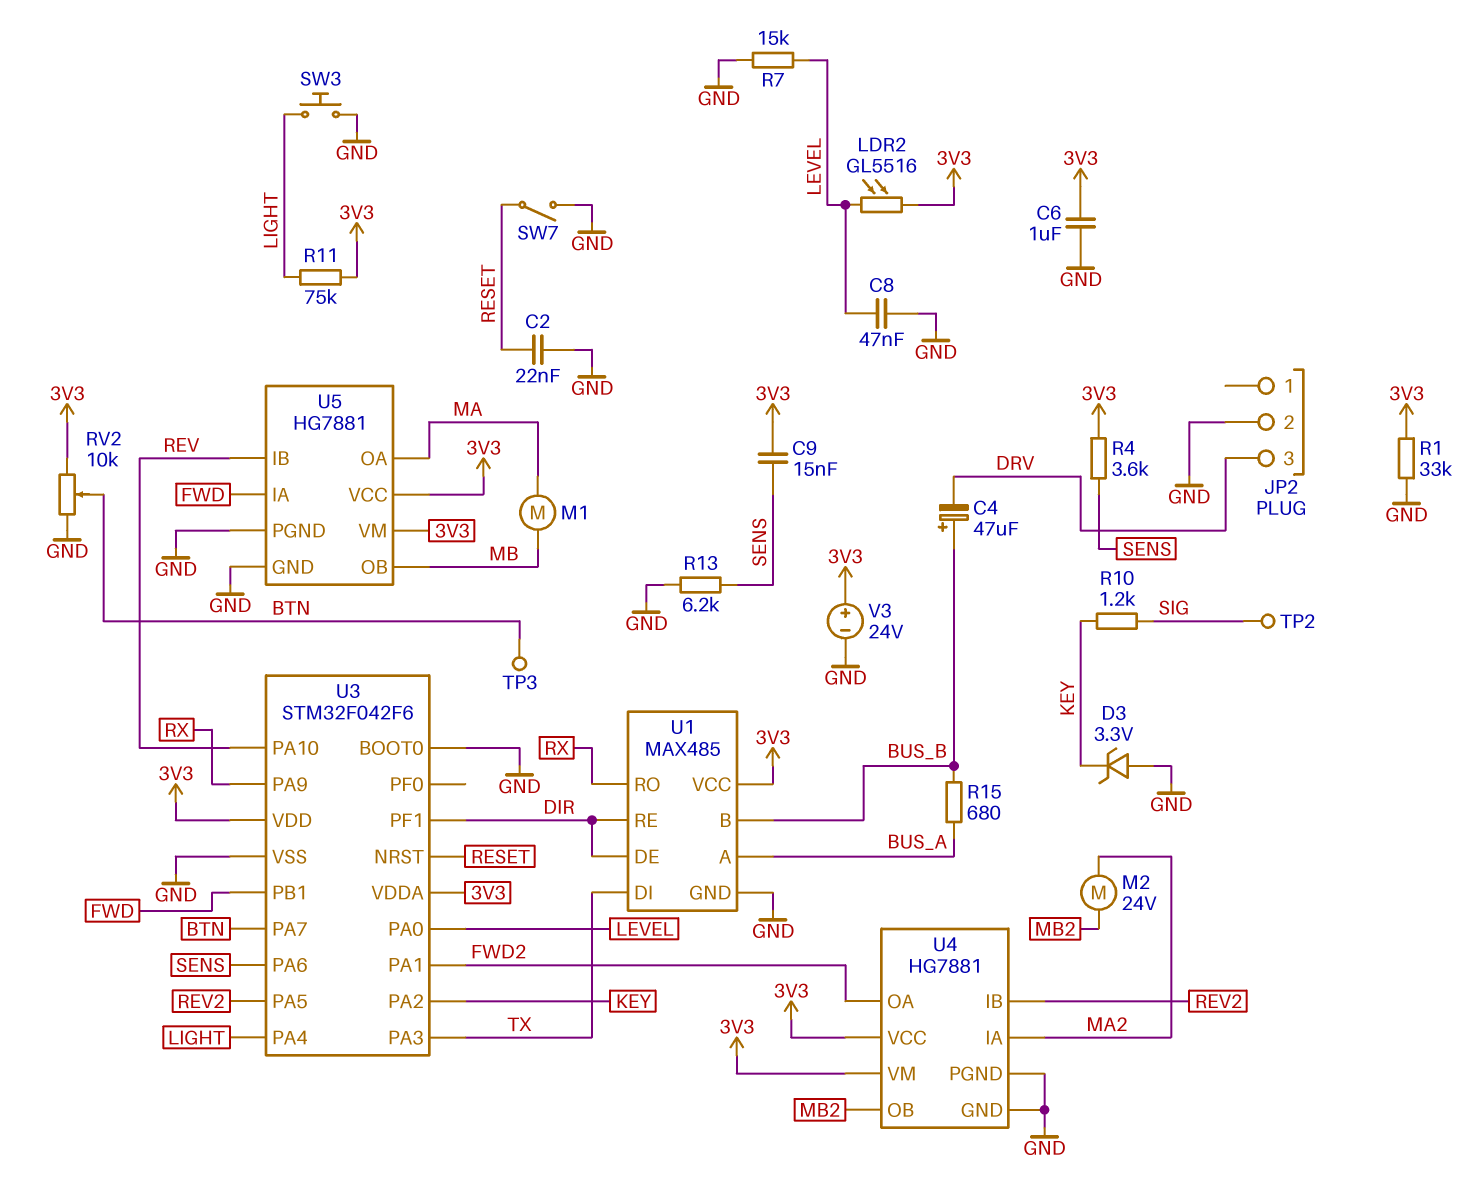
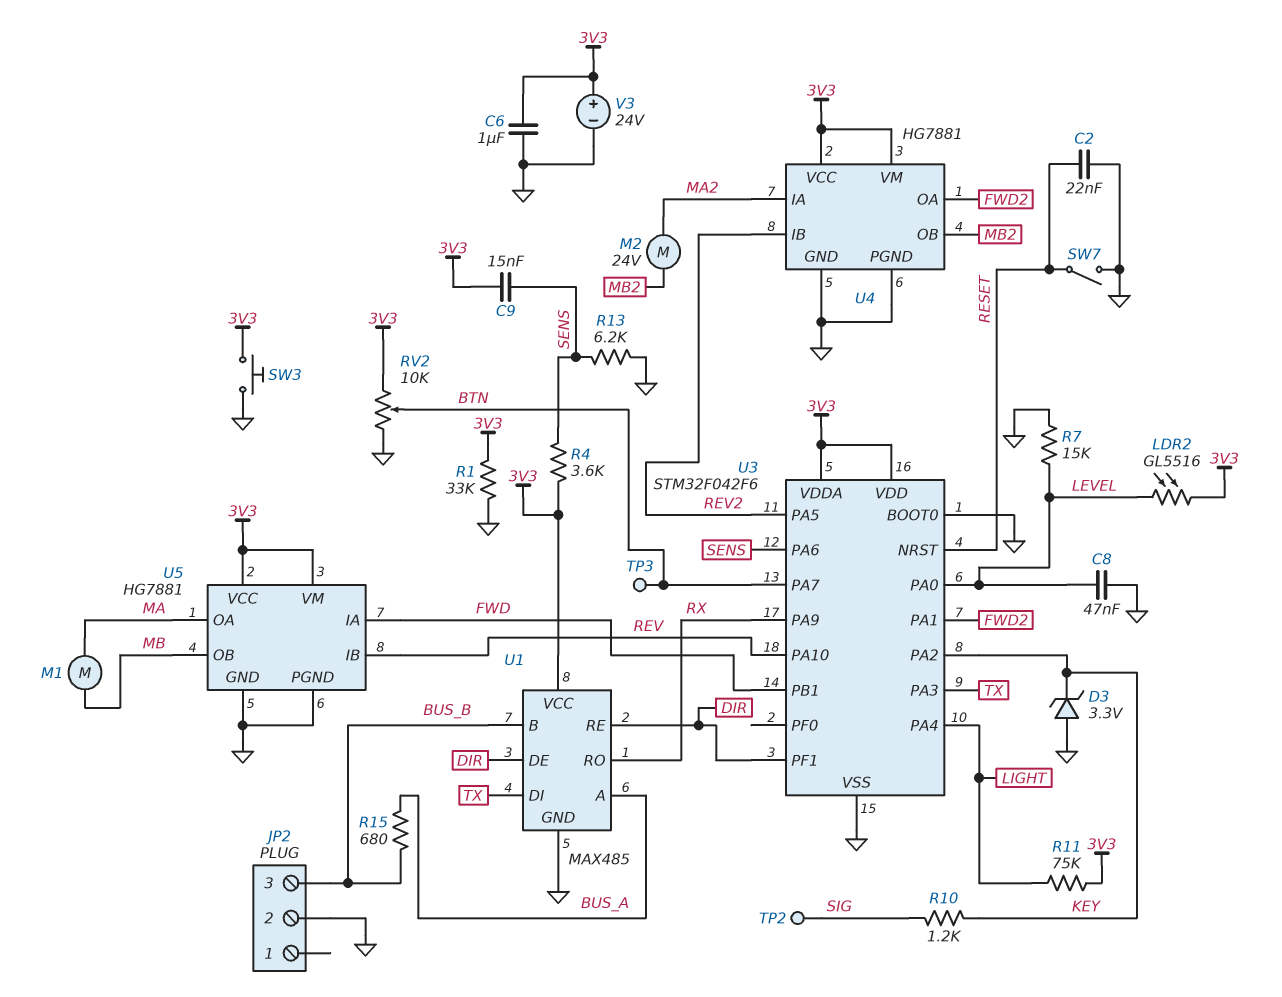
C4: 47uF (plus BUS_B, minus DRV) -> none
JP2 pin 3: DRV -> BUS_B
SW3: button (GND, LIGHT) -> button (3V3, GND)

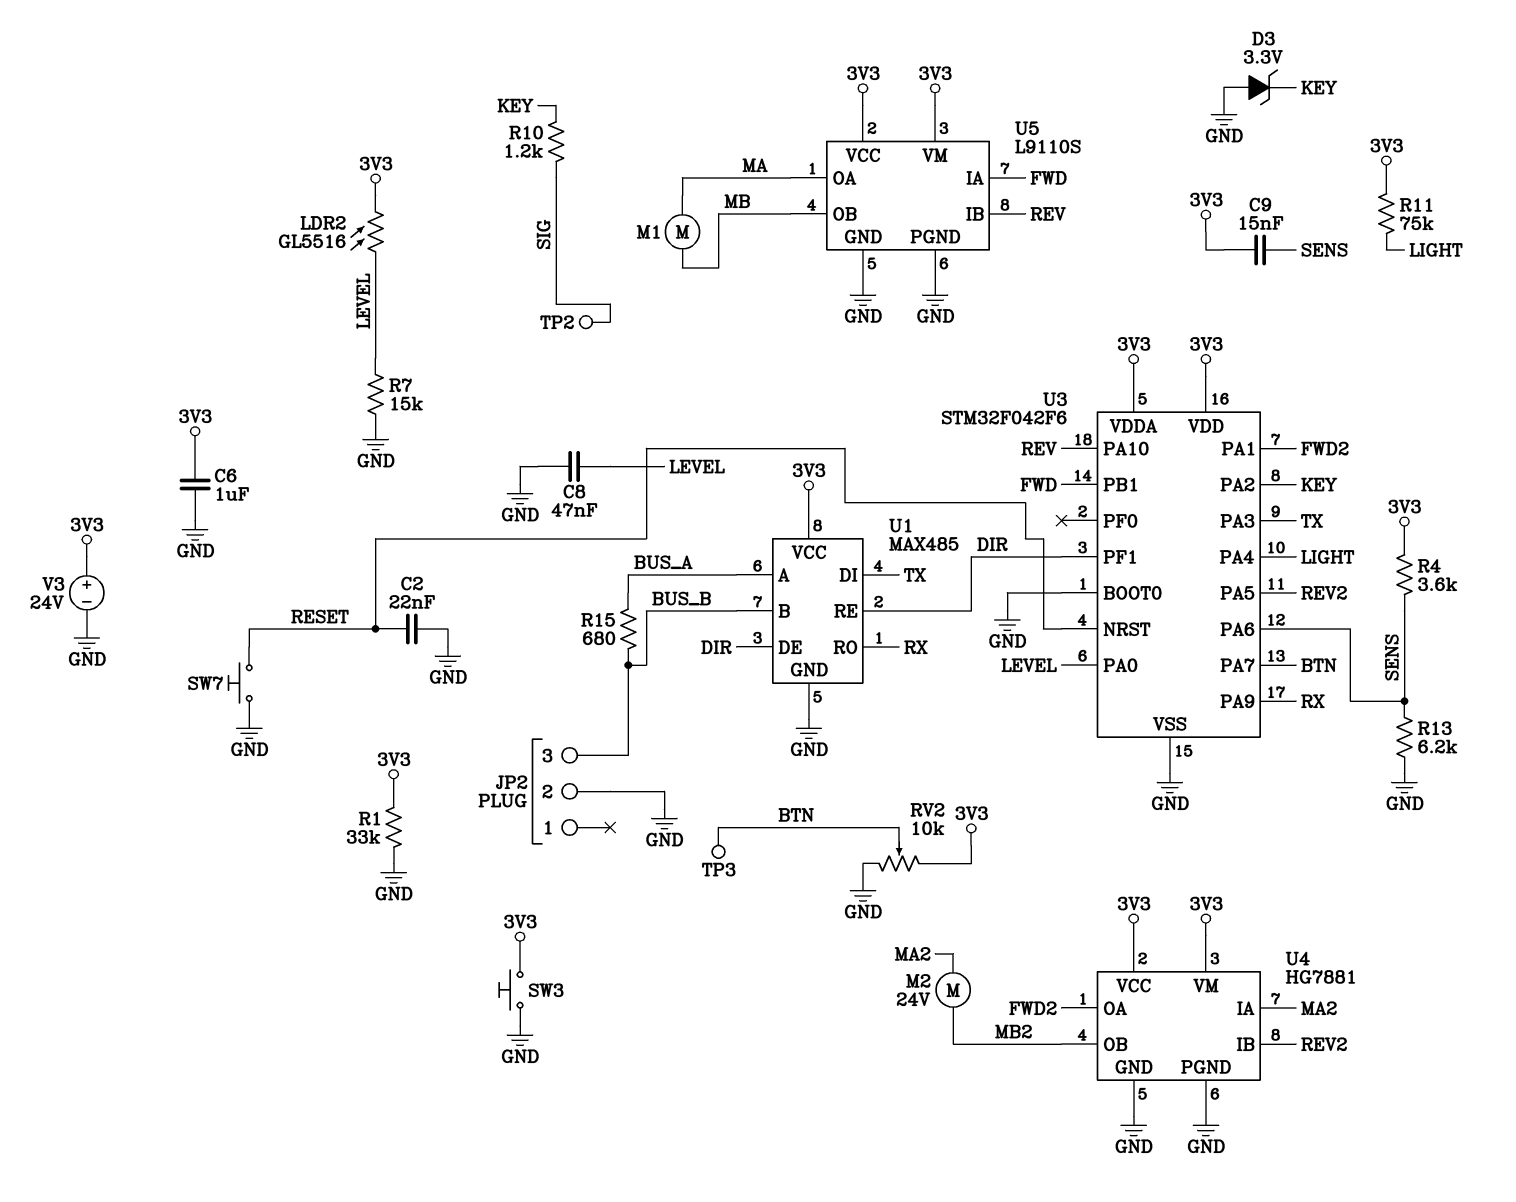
SW7: switch (GND, RESET) -> button (GND, RESET)
U5: HG7881 -> L9110S

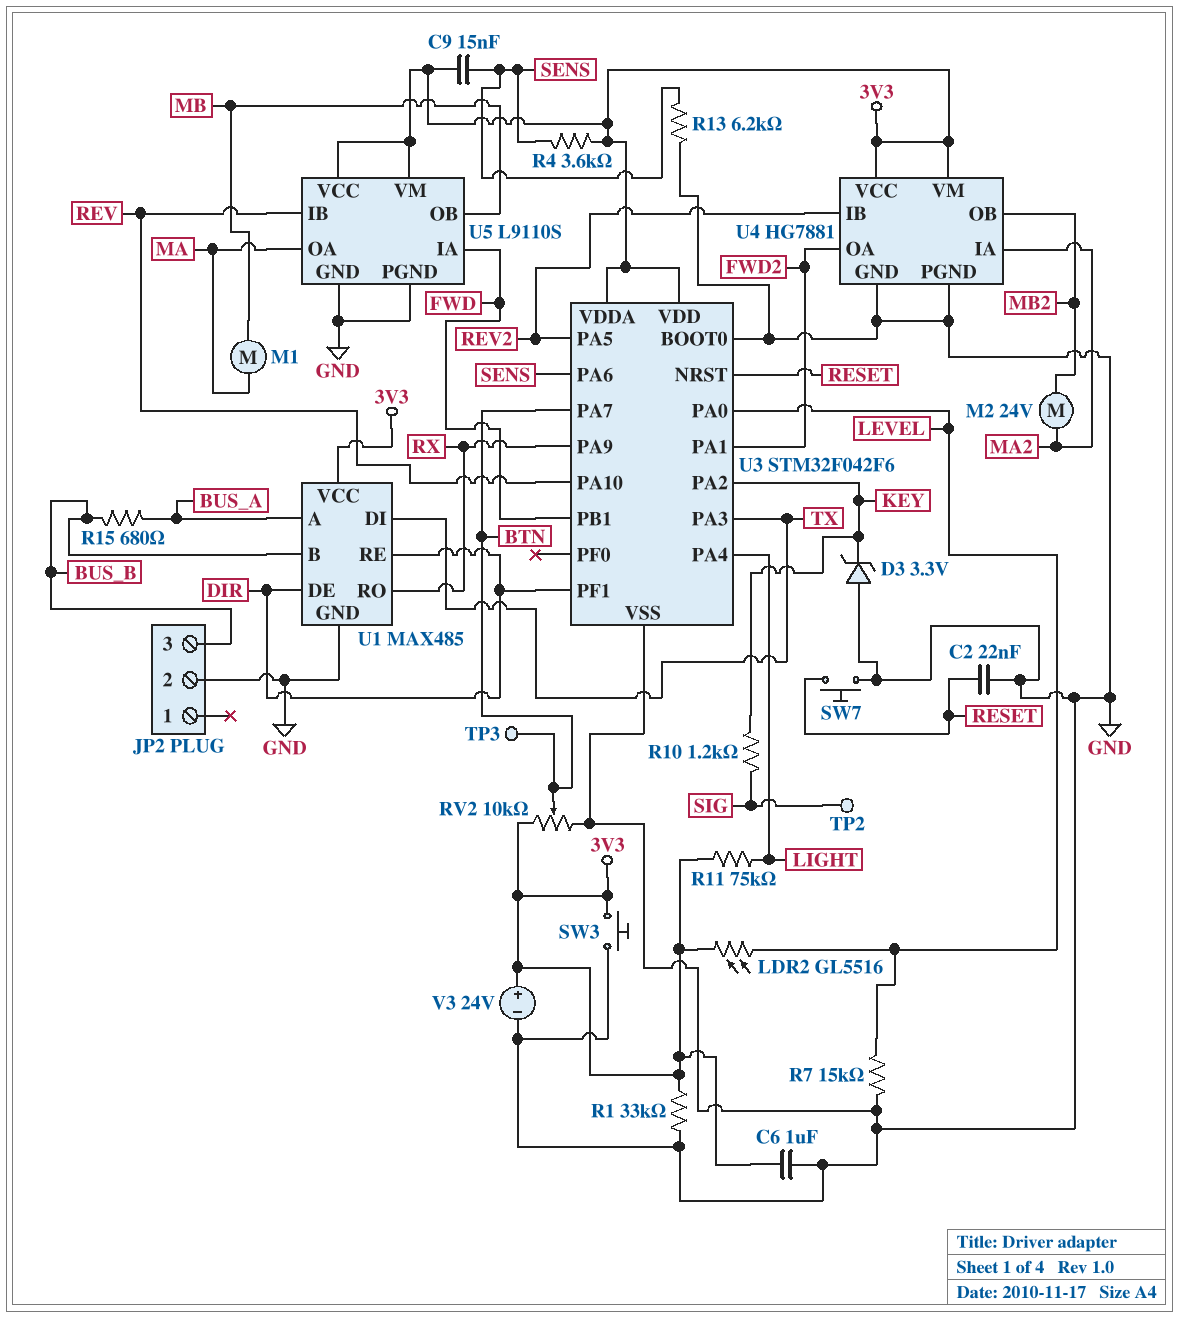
C8: 47nF (GND, LEVEL) -> none

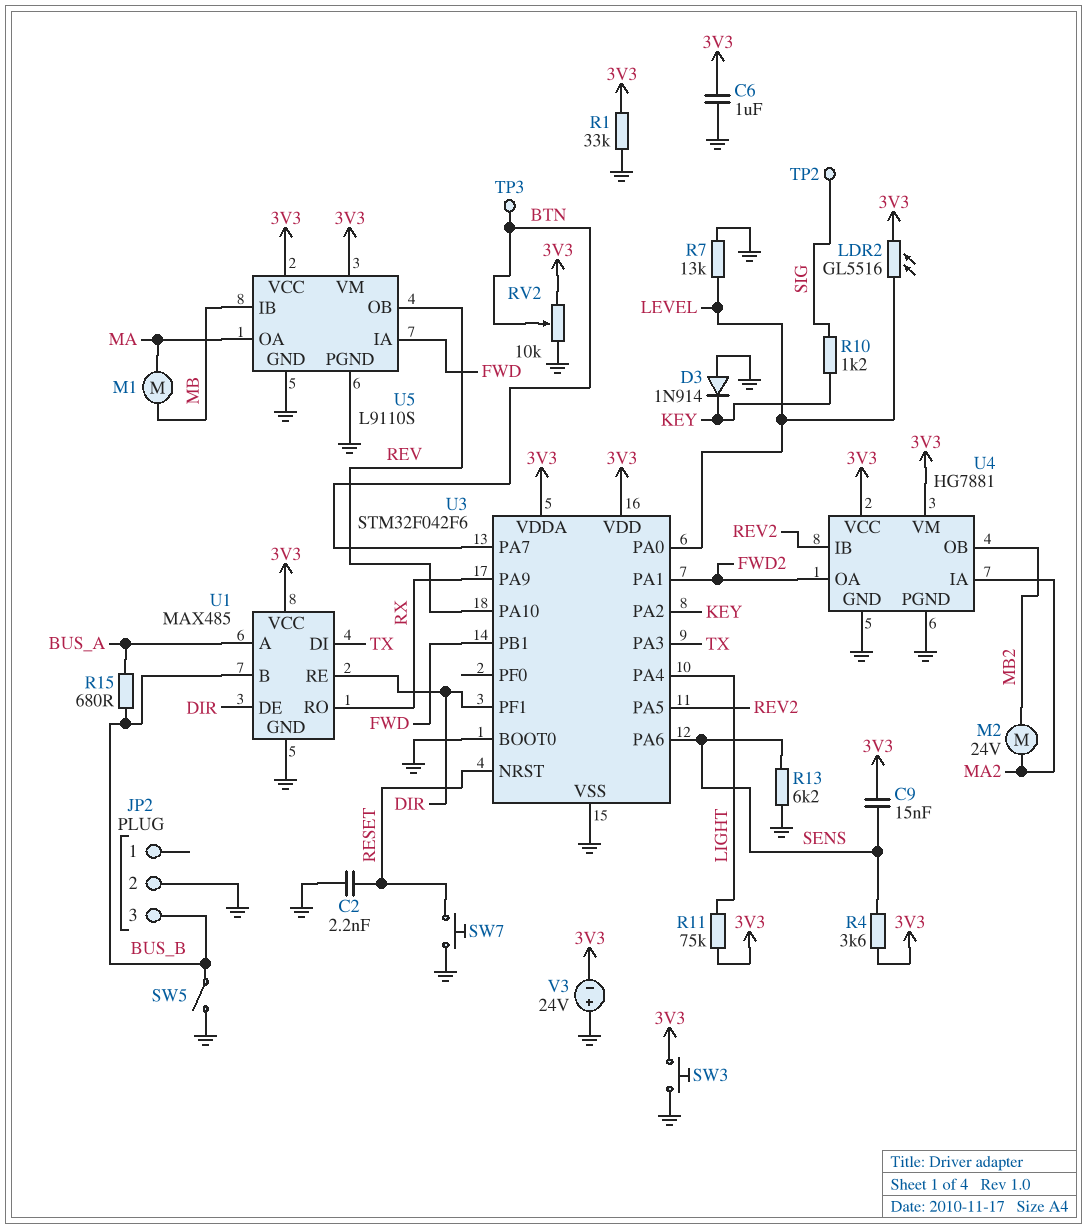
C2: 22nF (GND, RESET) -> 2.2nF (GND, RESET)
D3: zener 3.3V (A GND, K KEY) -> diode 1N914 (A GND, K KEY)
R7: 15k (GND, LEVEL) -> 13k (GND, LEVEL)
SW5: none -> switch (BUS_B, GND)
U5 pin IB: REV -> MB
U5 pin OB: MB -> REV
V3: 24V (plus 3V3, minus GND) -> 24V (plus GND, minus 3V3)

